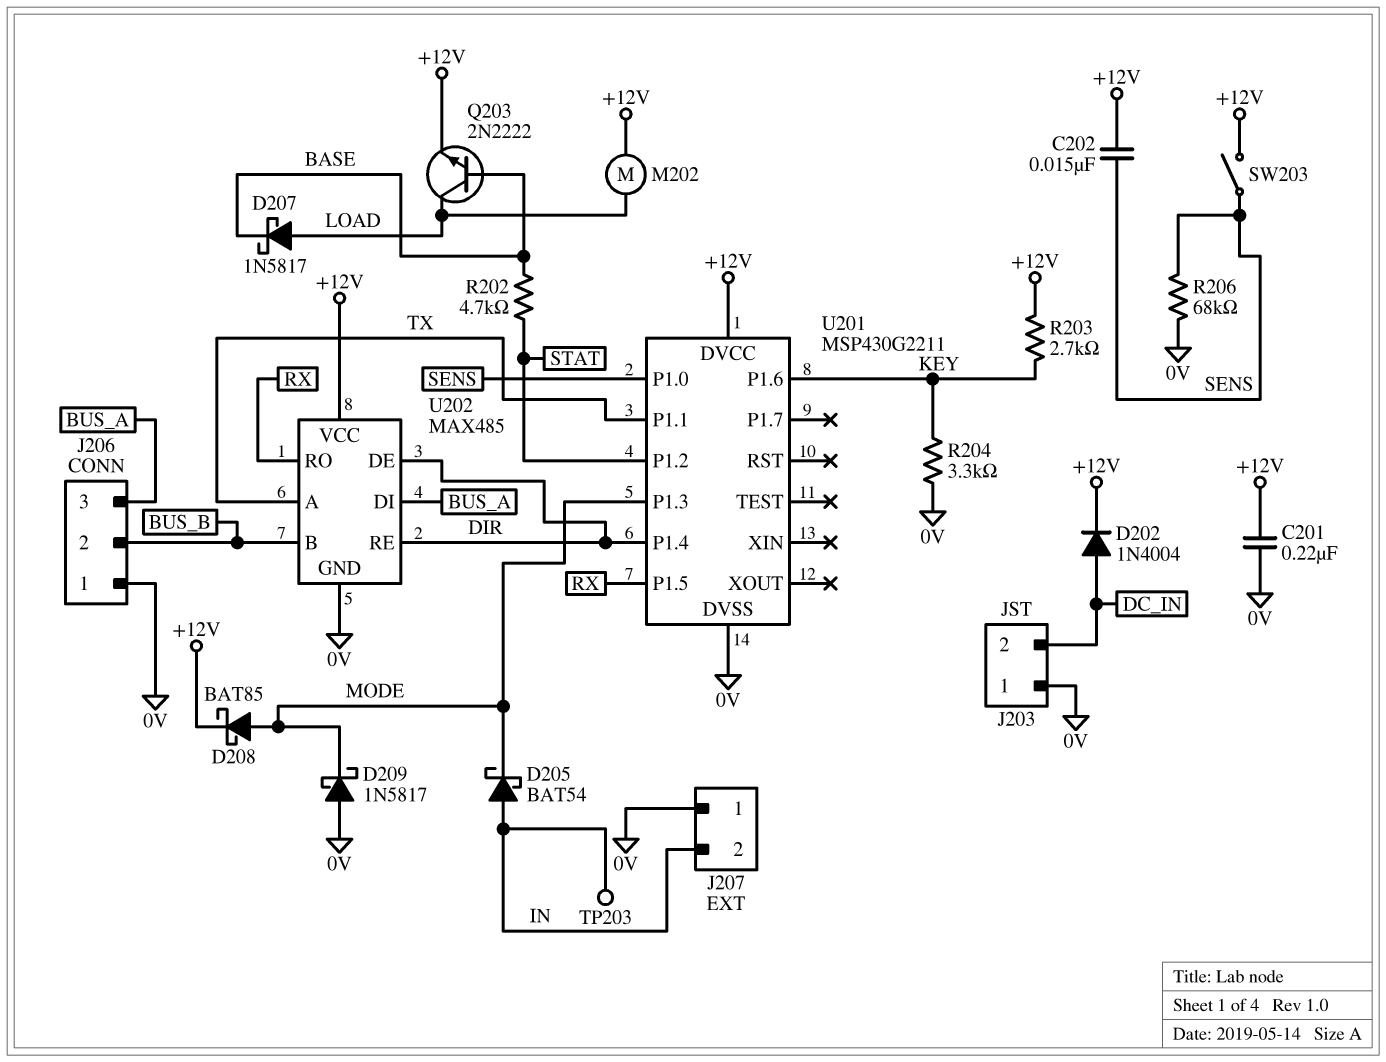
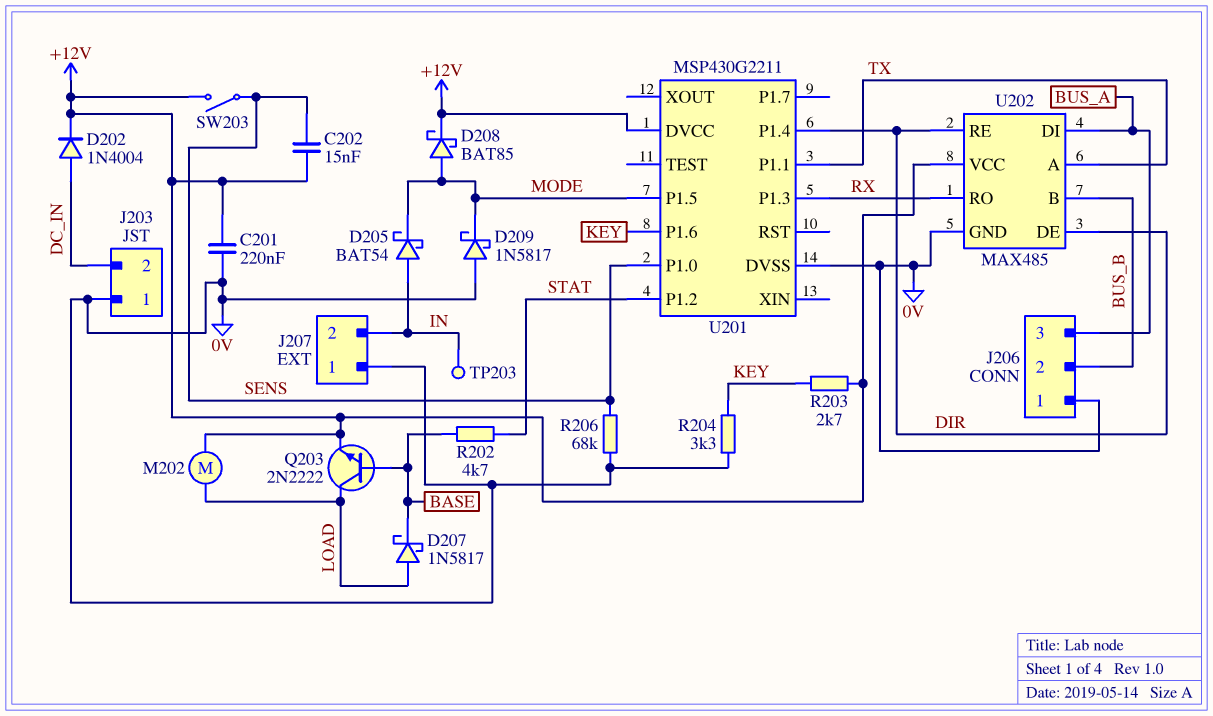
U201 pin P1.3: MODE -> RX
U201 pin P1.5: RX -> MODE

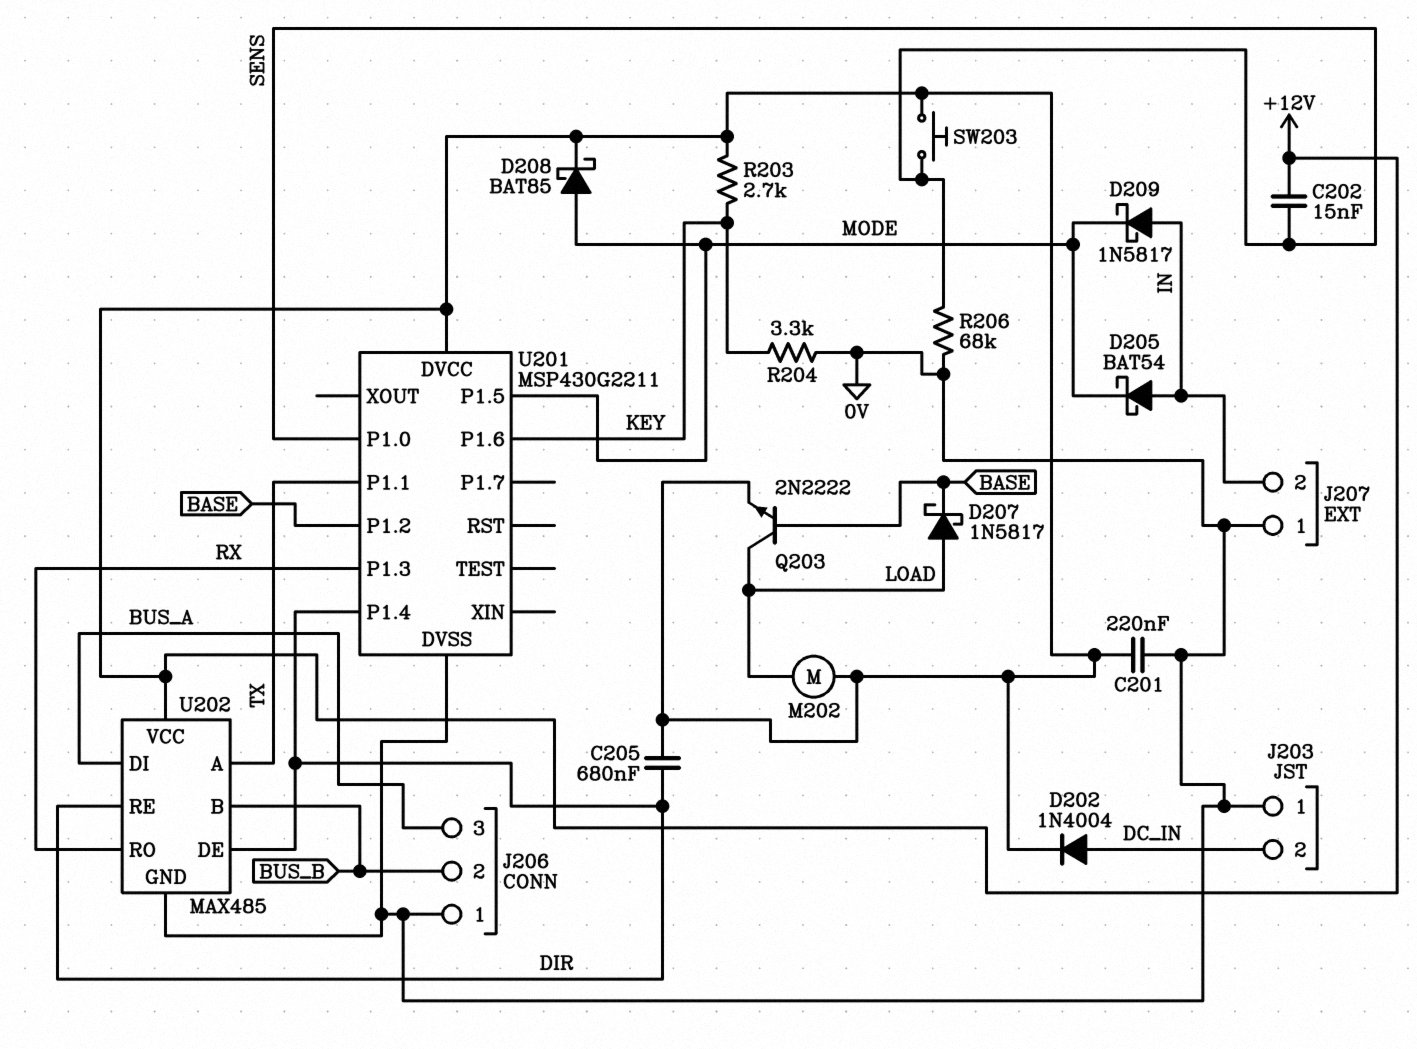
C205: none -> 680nF (+12V, DIR)
D209: schottky 1N5817 (A 0V, K MODE) -> schottky 1N5817 (A IN, K MODE)
R202: 4.7k (BASE, STAT) -> none
SW203: switch (+12V, SENS) -> button (+12V, SENS)
TP203: test point (IN) -> none
U201 pin P1.2: STAT -> BASE

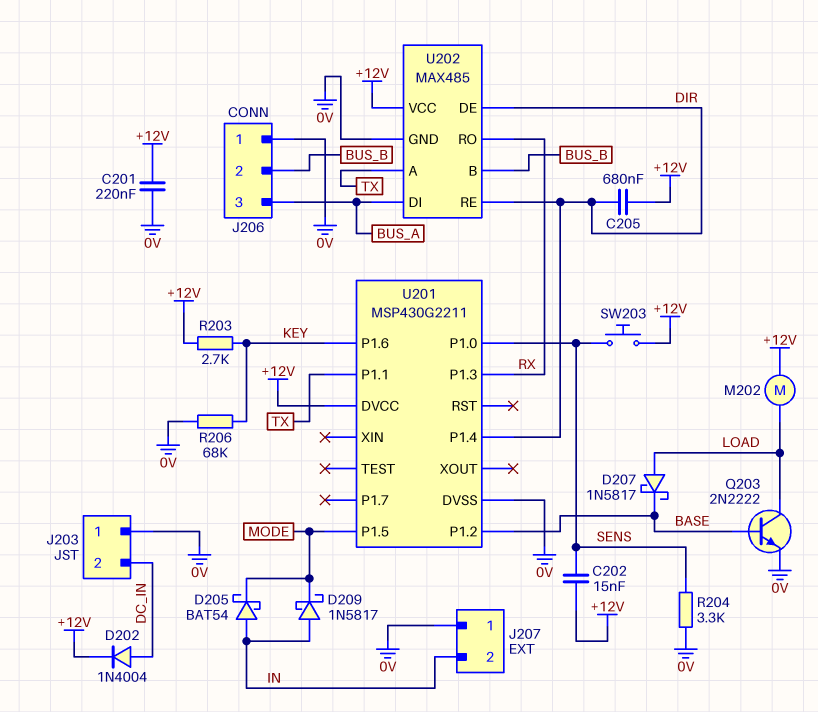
D208: schottky BAT85 (A MODE, K +12V) -> none
Q203: NPN 2N2222 (B BASE, C LOAD, E +12V) -> NPN 2N2222 (B BASE, C LOAD, E 0V)
R204: 3.3k (0V, KEY) -> 3.3k (0V, SENS)
R206: 68k (0V, SENS) -> 68k (0V, KEY)

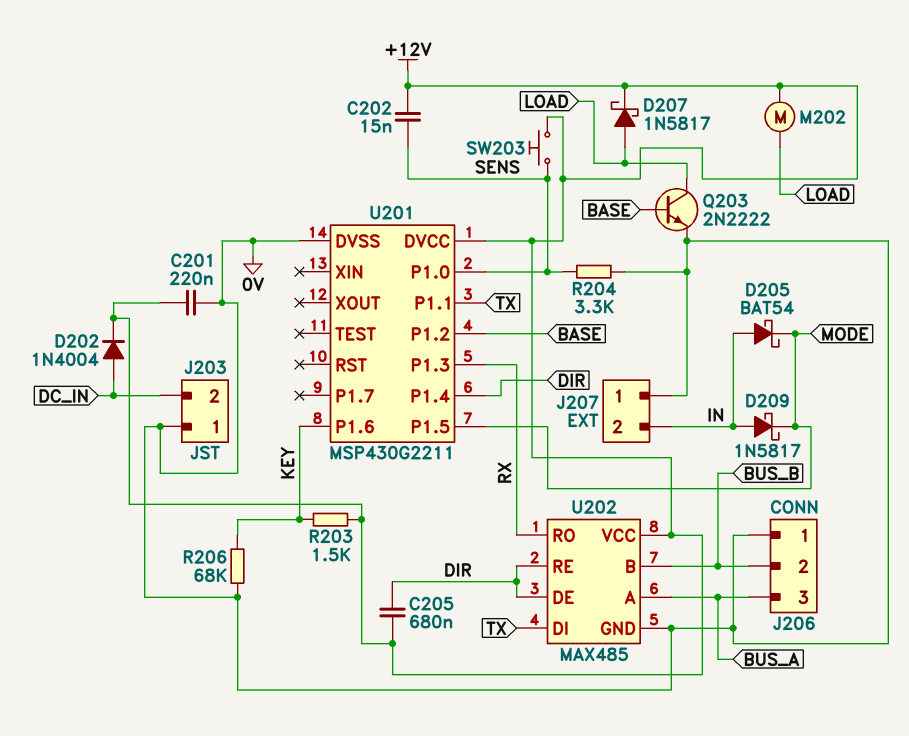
D207: schottky 1N5817 (A LOAD, K BASE) -> schottky 1N5817 (A LOAD, K +12V)
R203: 2.7k (+12V, KEY) -> 1.5k (+12V, KEY)
U202 pin A: TX -> BUS_A
U202 pin DI: BUS_A -> TX

